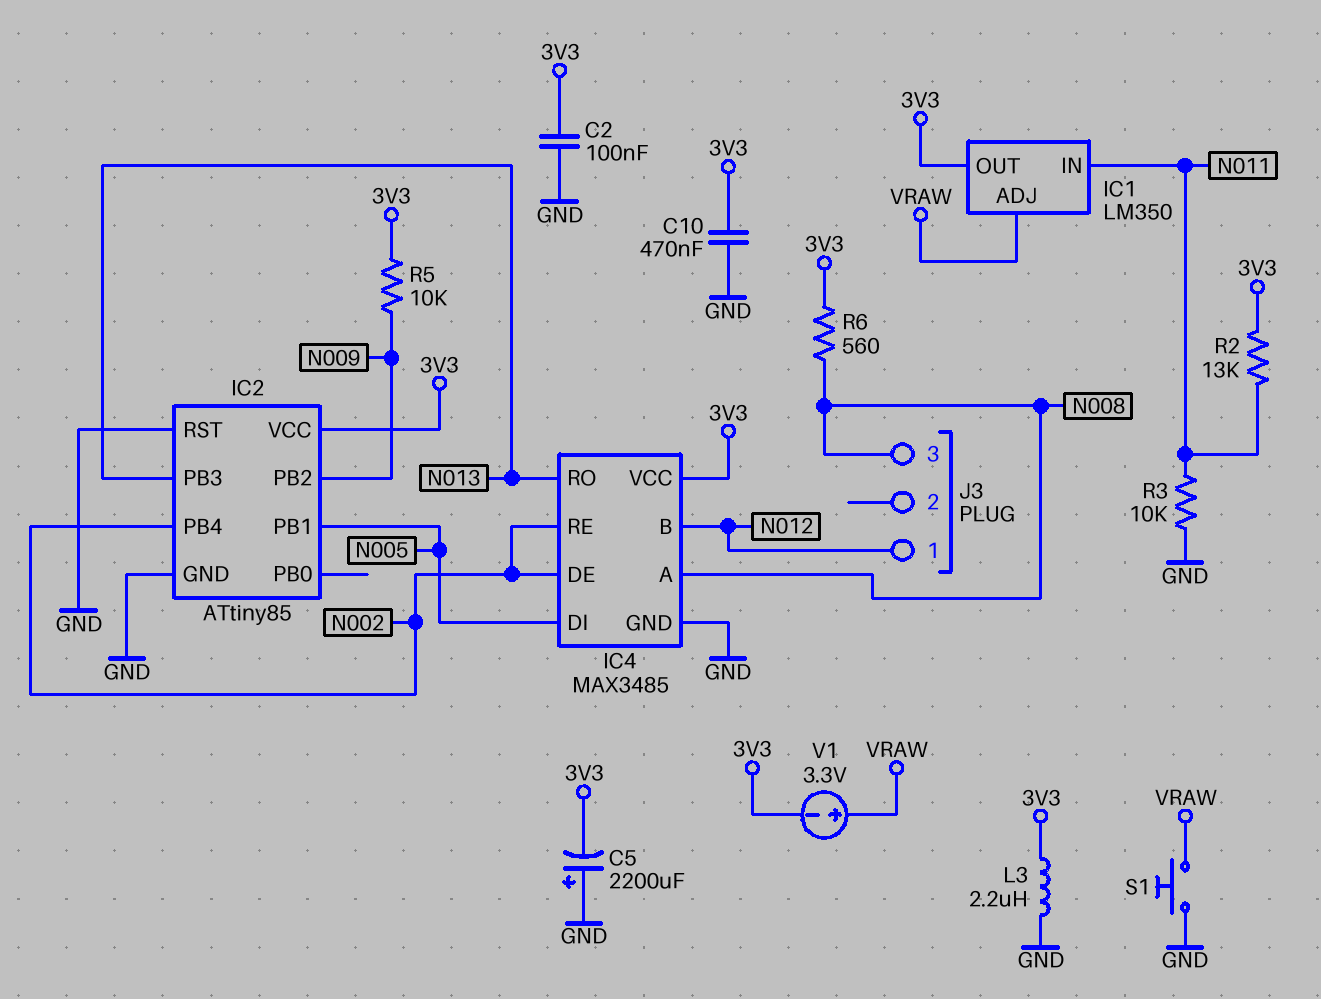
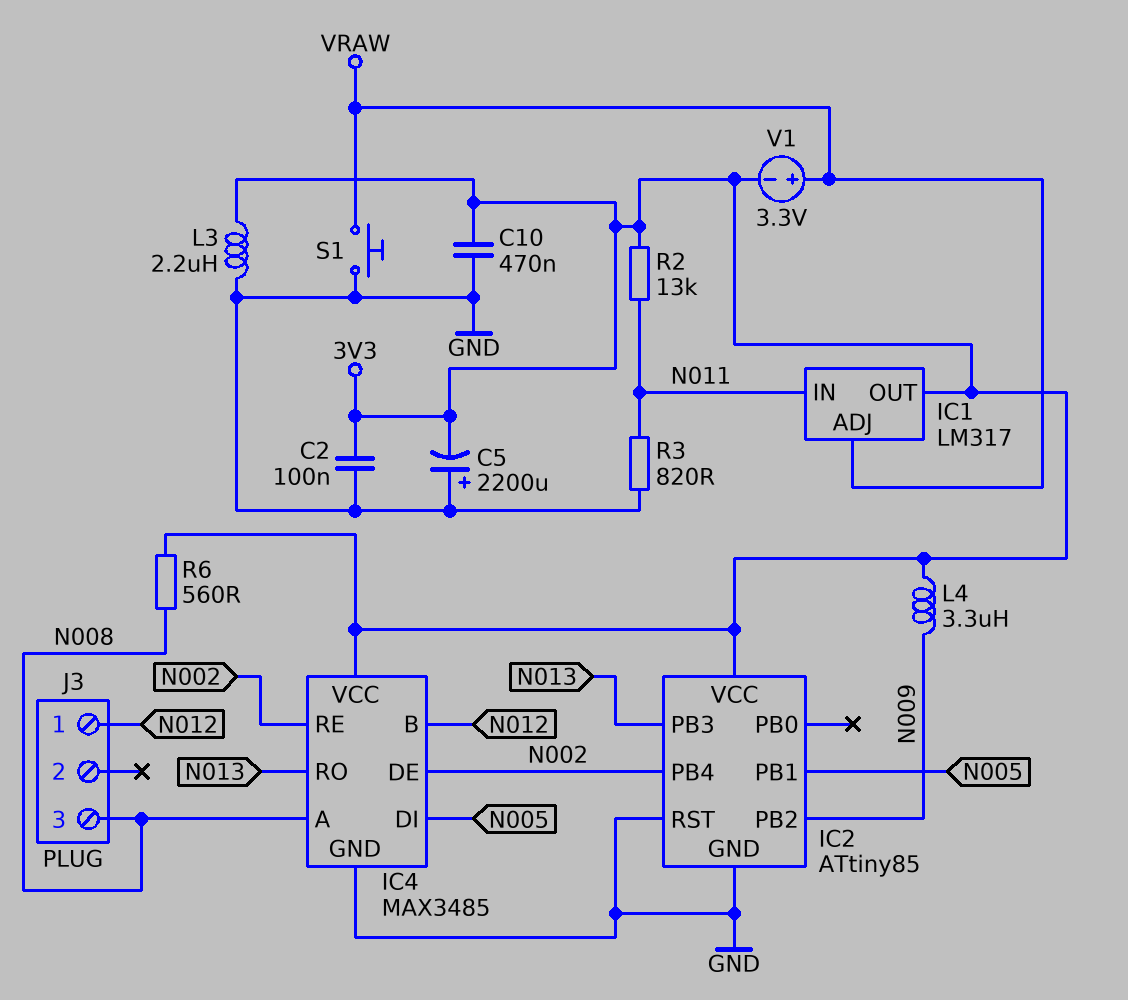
IC1: LM350 -> LM317
L4: none -> 3.3uH (3V3, N009)
R3: 10k (GND, N011) -> 820 (GND, N011)
R5: 10k (3V3, N009) -> none

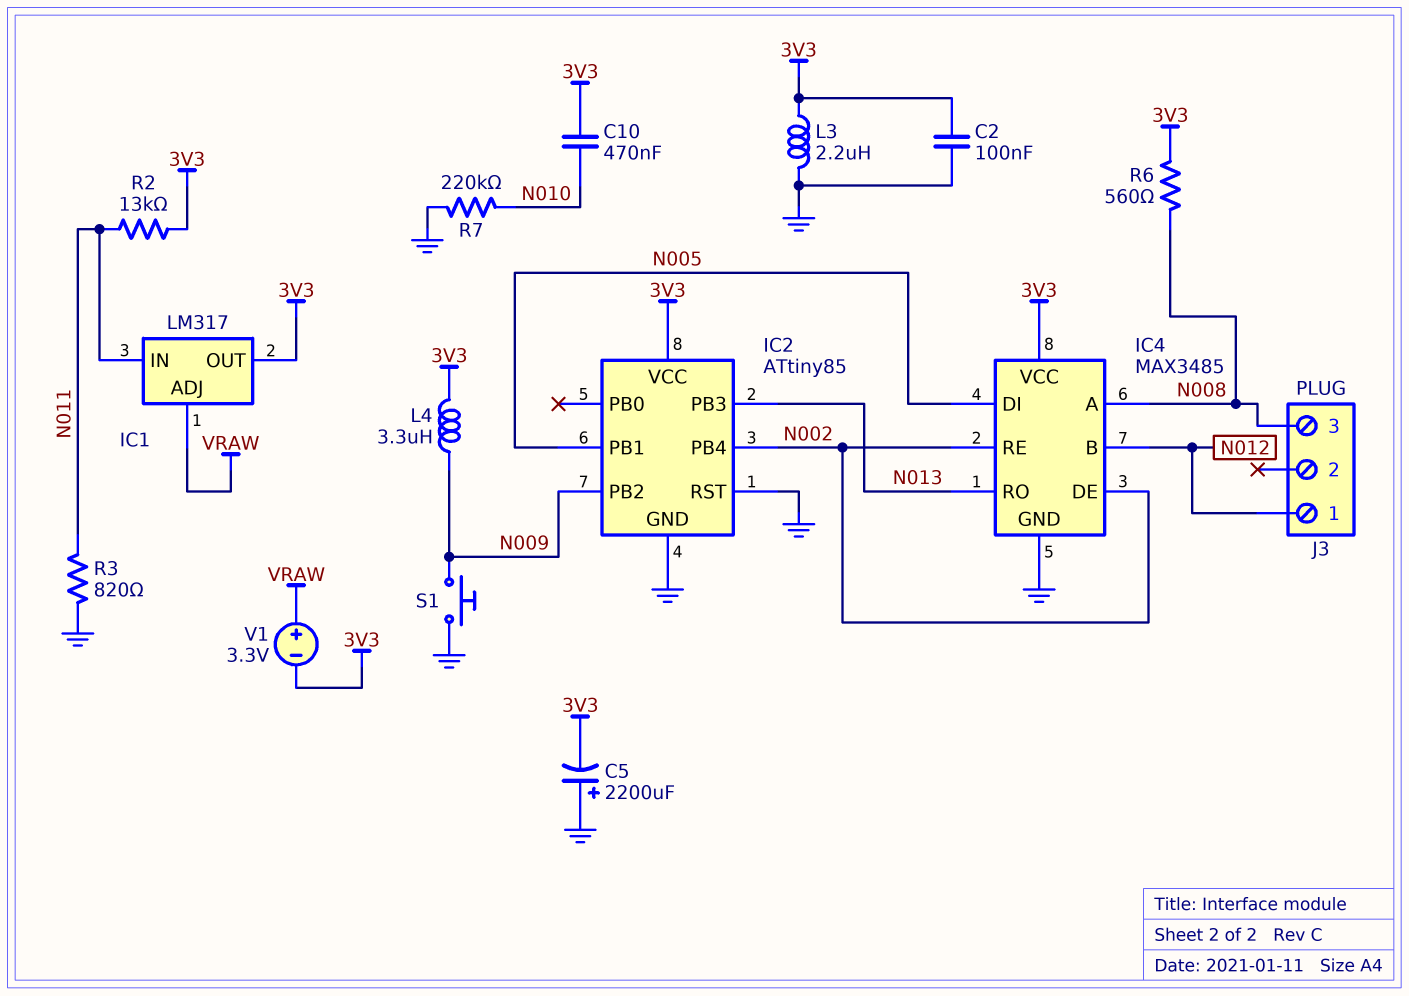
C10: 470nF (3V3, GND) -> 470nF (3V3, N010)
R7: none -> 220k (GND, N010)
S1: button (GND, VRAW) -> button (GND, N009)

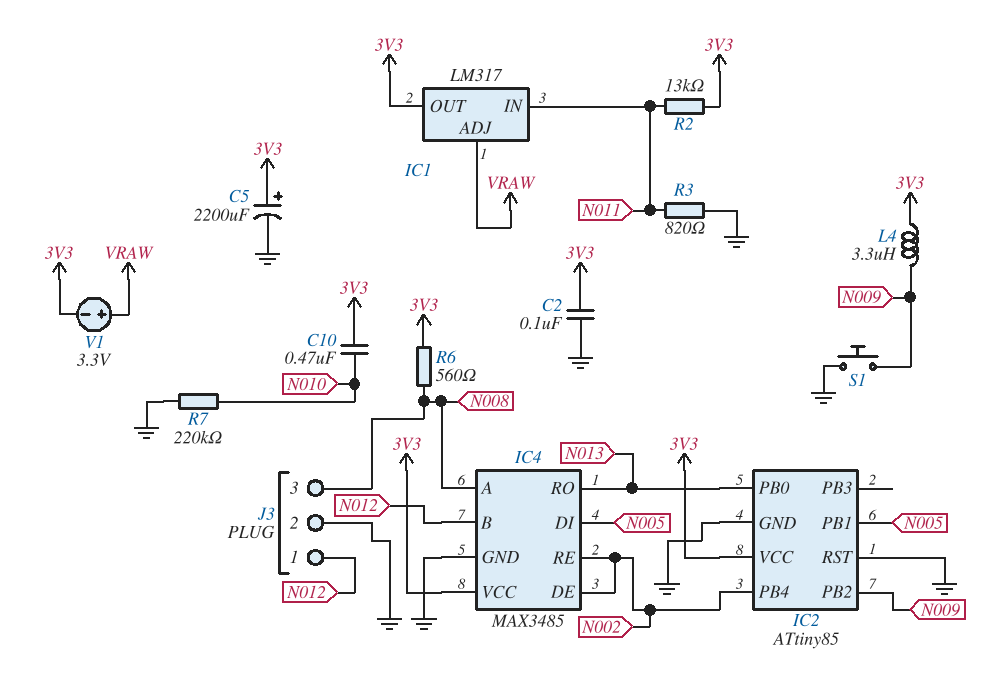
C5: 2200uF (plus GND, minus 3V3) -> 2200uF (plus 3V3, minus GND)
IC2 pin PB0: none -> N013
IC2 pin PB3: N013 -> none
J3 pin 2: none -> GND
L3: 2.2uH (3V3, GND) -> none

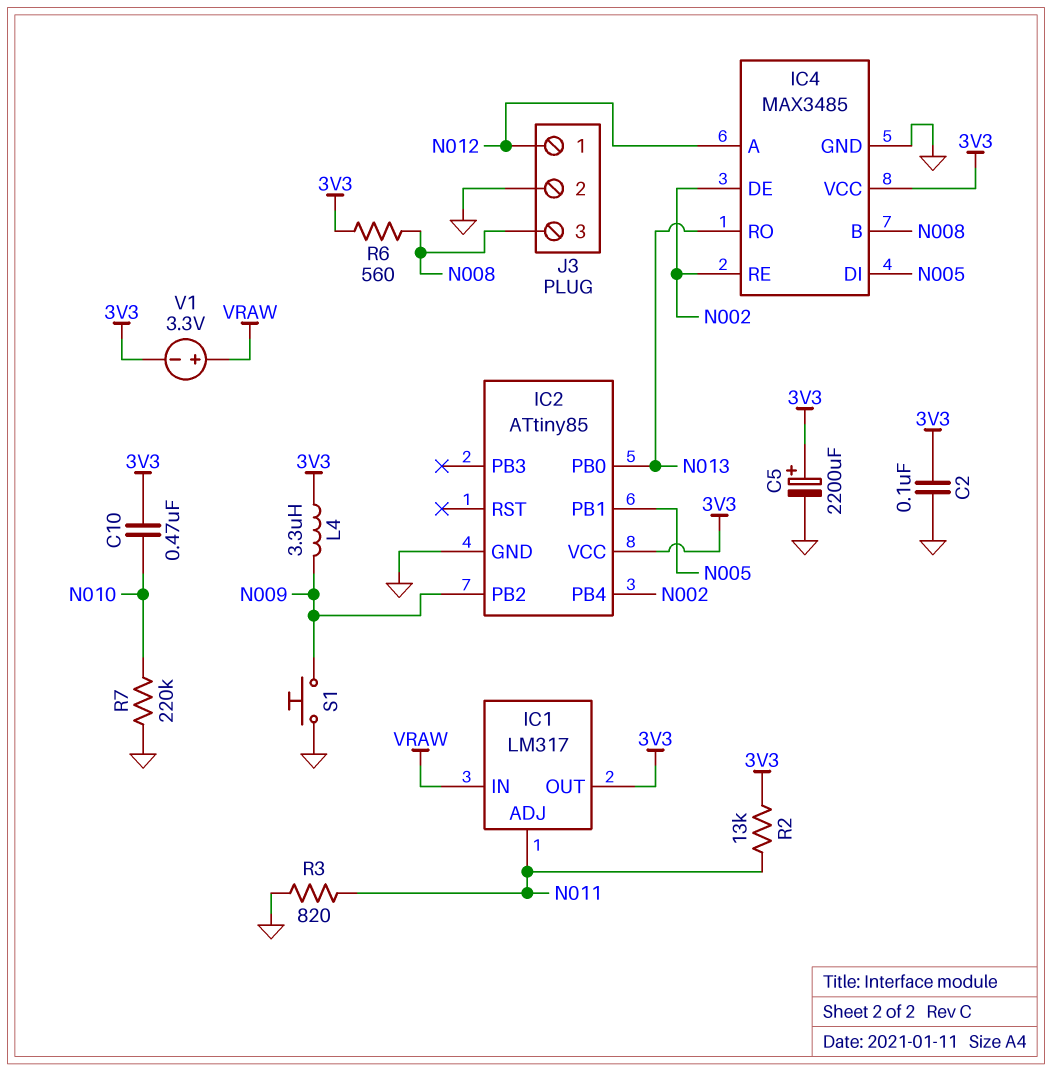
IC1 pin ADJ: VRAW -> N011
IC1 pin IN: N011 -> VRAW
IC2 pin RST: GND -> none
IC4 pin A: N008 -> N012
IC4 pin B: N012 -> N008

